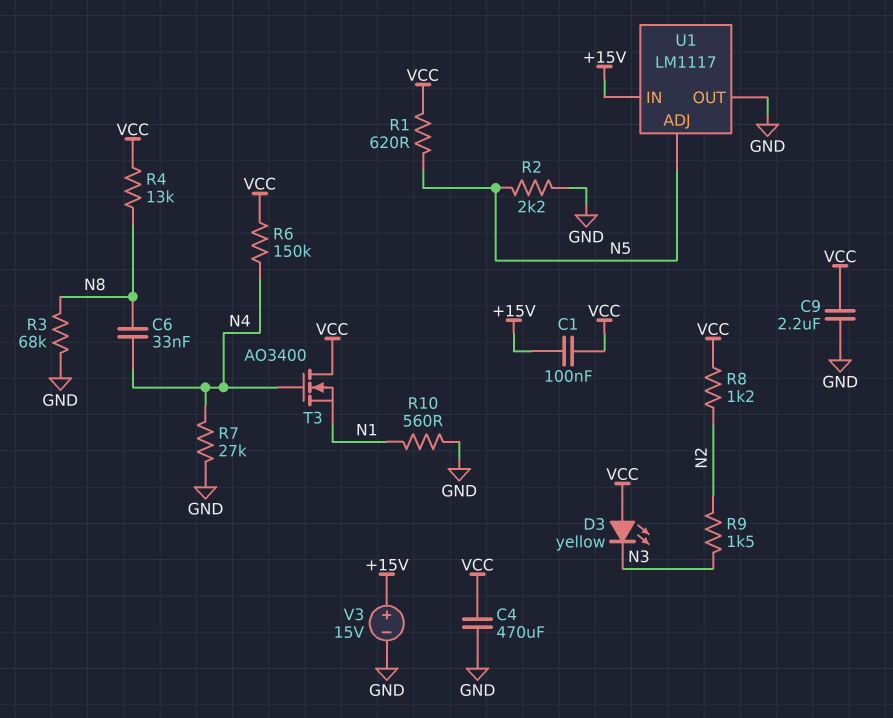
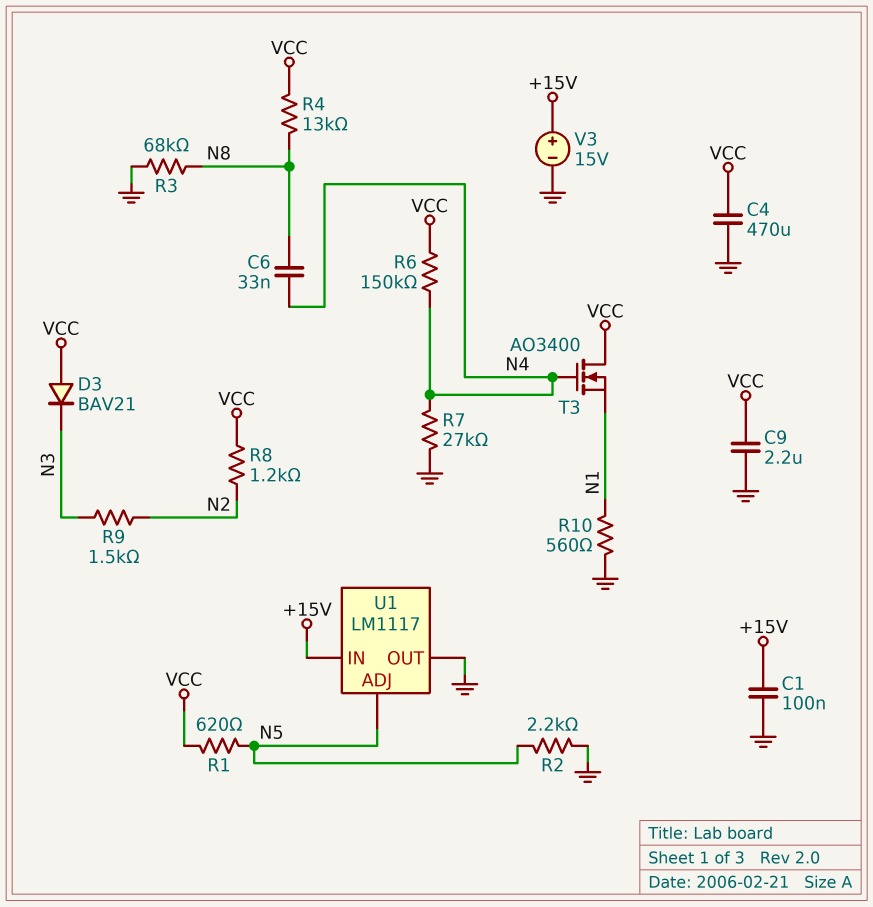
C1: 100nF (+15V, VCC) -> 100nF (+15V, GND)
D3: LED yellow (A VCC, K N3) -> diode BAV21 (A VCC, K N3)

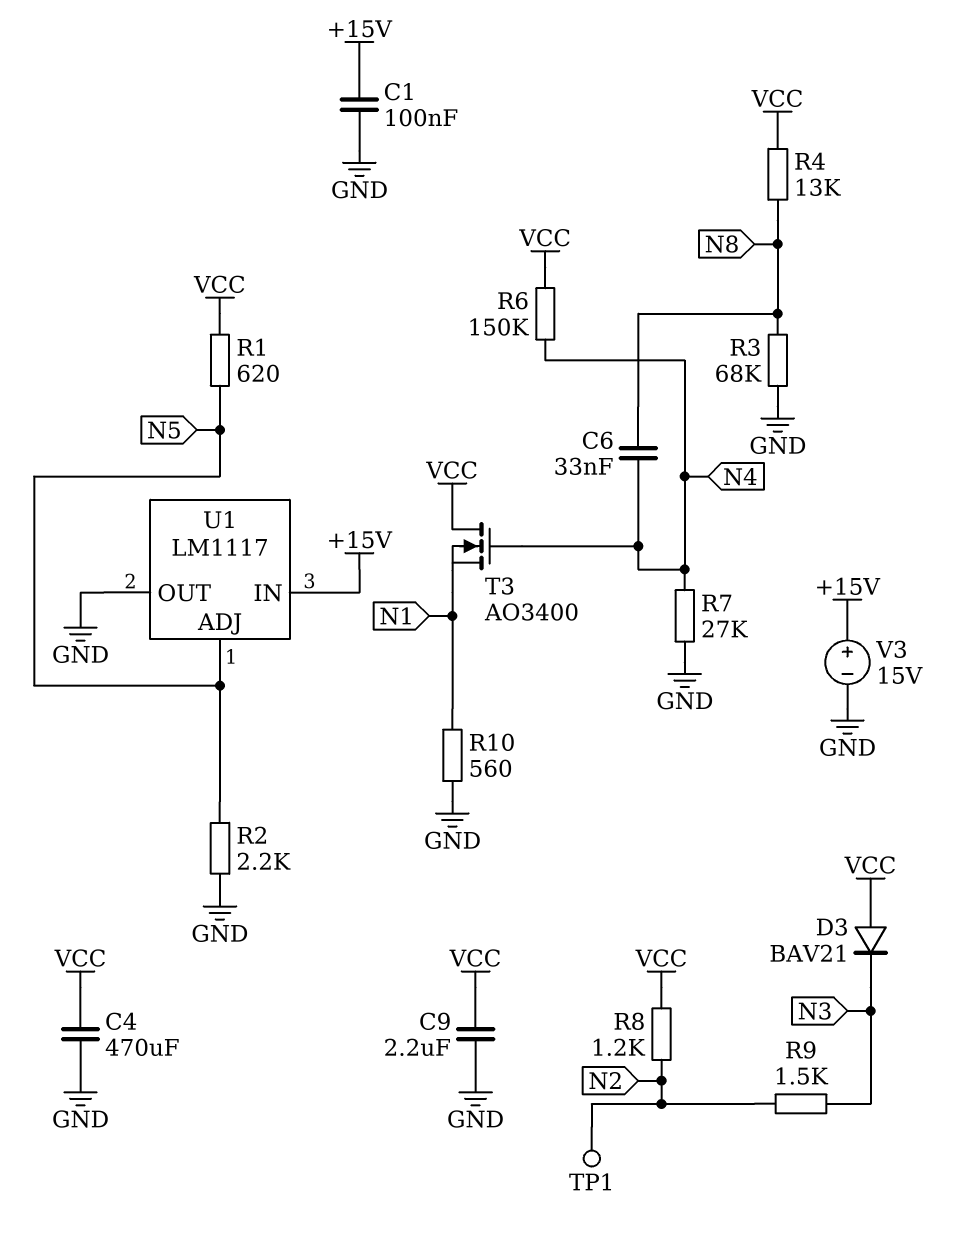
TP1: none -> test point (N2)

